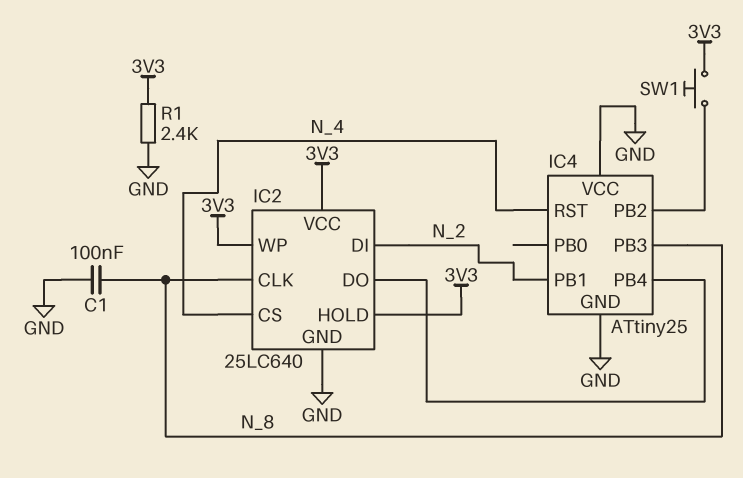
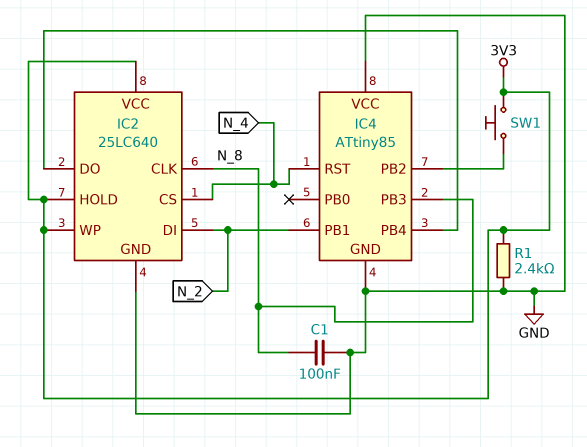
IC4: ATtiny25 -> ATtiny85

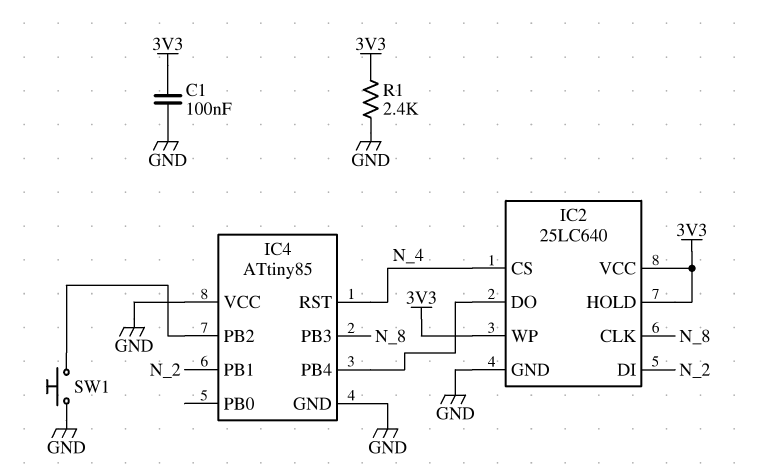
C1: 100nF (GND, N_8) -> 100nF (3V3, GND)
SW1: button (3V3, IC4/PB2) -> button (GND, IC4/PB2)

